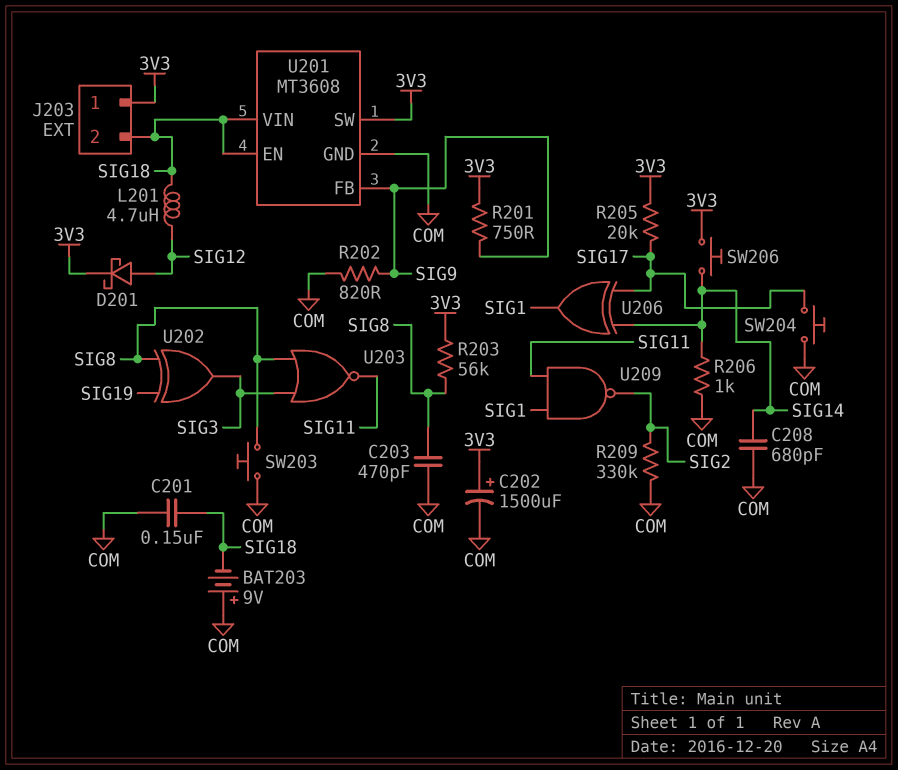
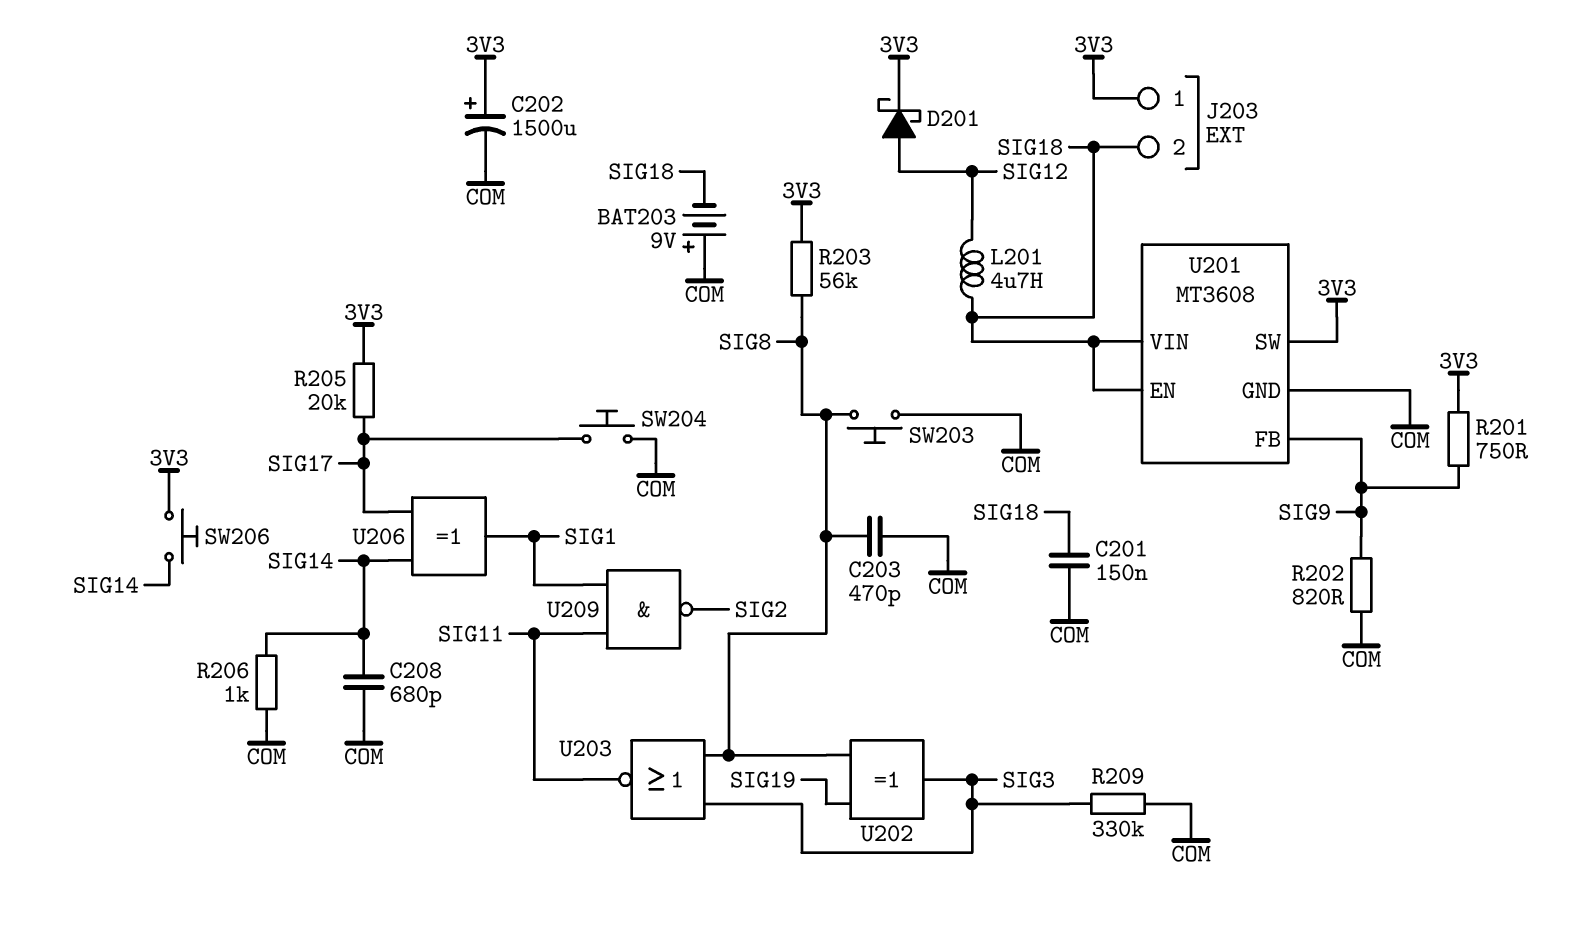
R209: 330k (COM, SIG2) -> 330k (COM, SIG3)

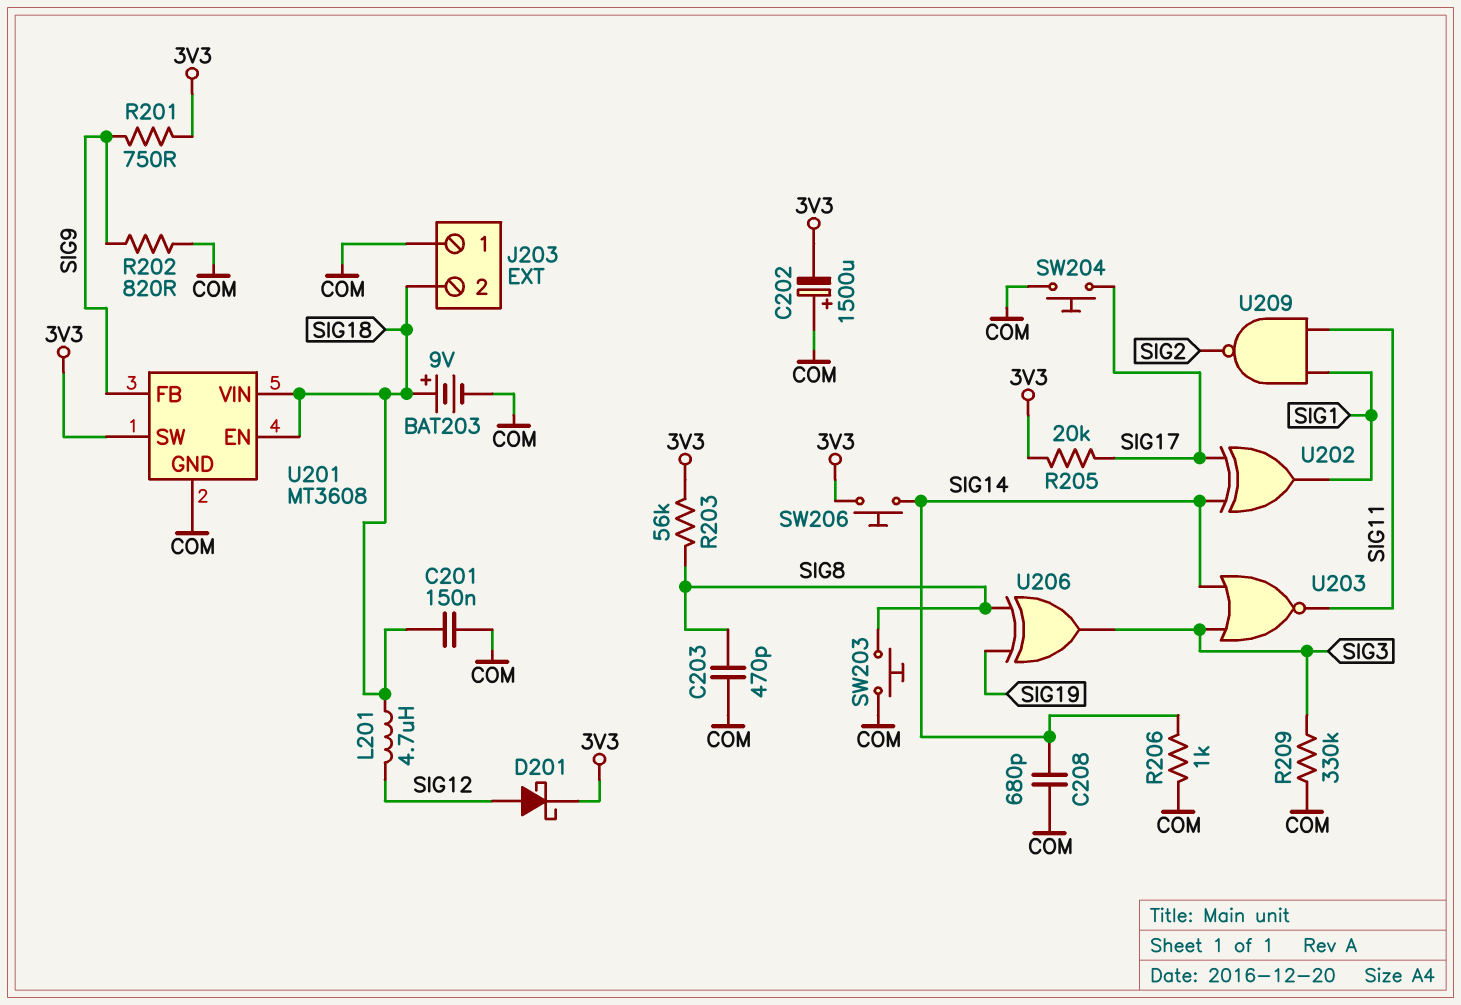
BAT203: 9V (plus COM, minus SIG18) -> 9V (plus SIG18, minus COM)
C202: 1500uF (plus 3V3, minus COM) -> 1500uF (plus COM, minus 3V3)
J203 pin 1: 3V3 -> COM
U202: XOR (in SIG8, in SIG19, out SIG3) -> XOR (in SIG14, in SIG17, out SIG1)
U203: NOR (in SIG3, in SIG8, out SIG11) -> NOR (in SIG3, in SIG14, out SIG11)
U206: XOR (in SIG14, in SIG17, out SIG1) -> XOR (in SIG8, in SIG19, out SIG3)

